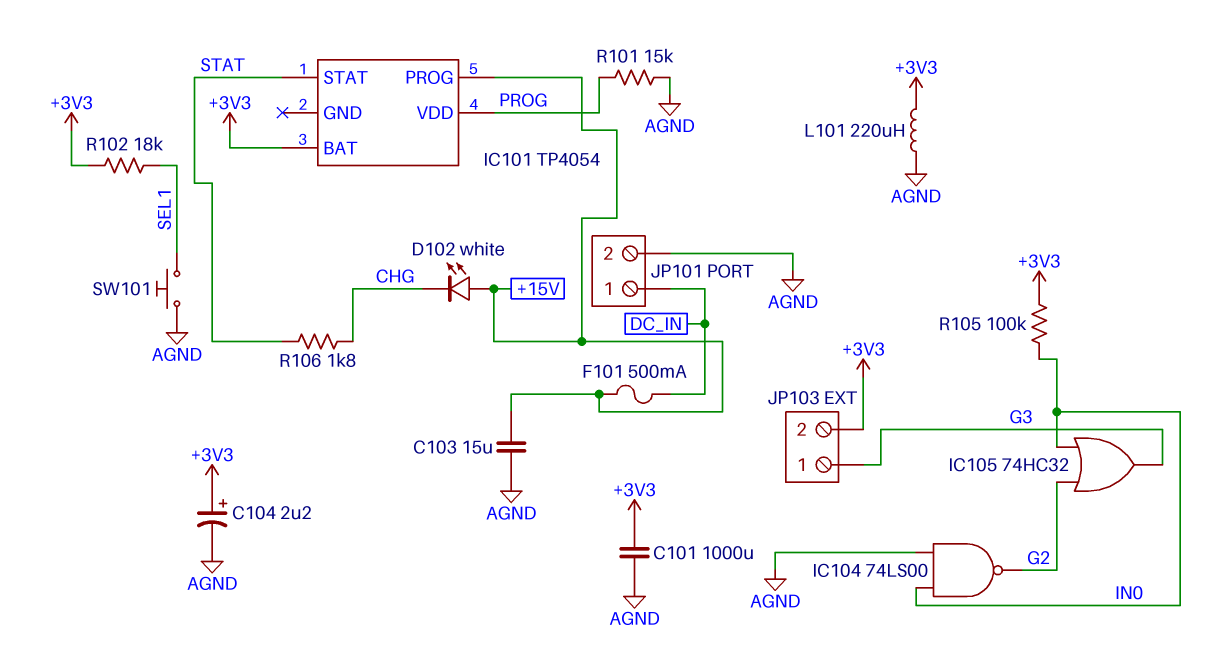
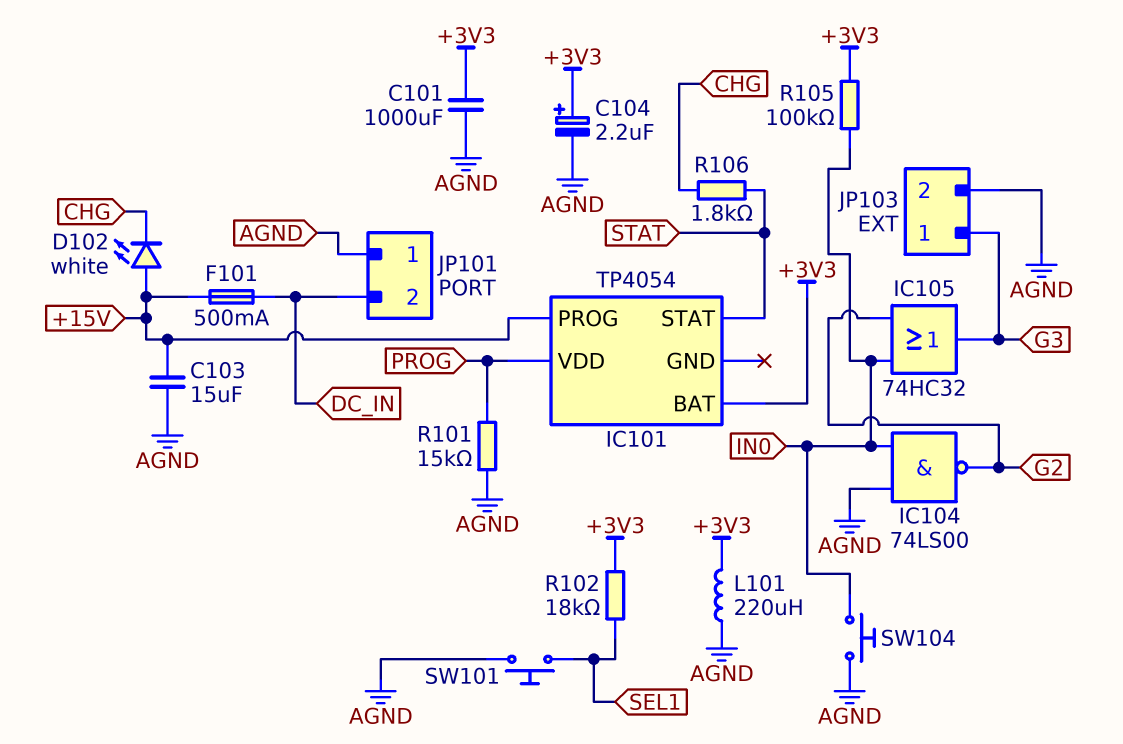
JP101 pin 1: DC_IN -> AGND
JP101 pin 2: AGND -> DC_IN
JP103 pin 2: +3V3 -> AGND
SW104: none -> button (AGND, IN0)

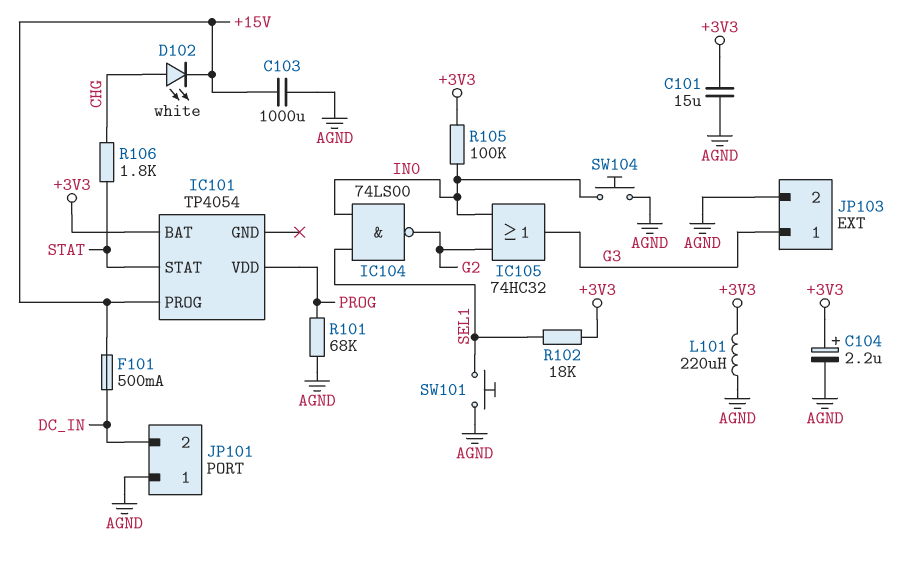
C101: 1000uF (+3V3, AGND) -> 15uF (+3V3, AGND)
C103: 15uF (+15V, AGND) -> 1000uF (+15V, AGND)
D102: LED white (A +15V, K CHG) -> LED white (A CHG, K +15V)
IC104: NAND 74LS00 (in AGND, in IN0, out G2) -> NAND 74LS00 (in IN0, in SEL1, out G2)
R101: 15k (AGND, PROG) -> 68k (AGND, PROG)

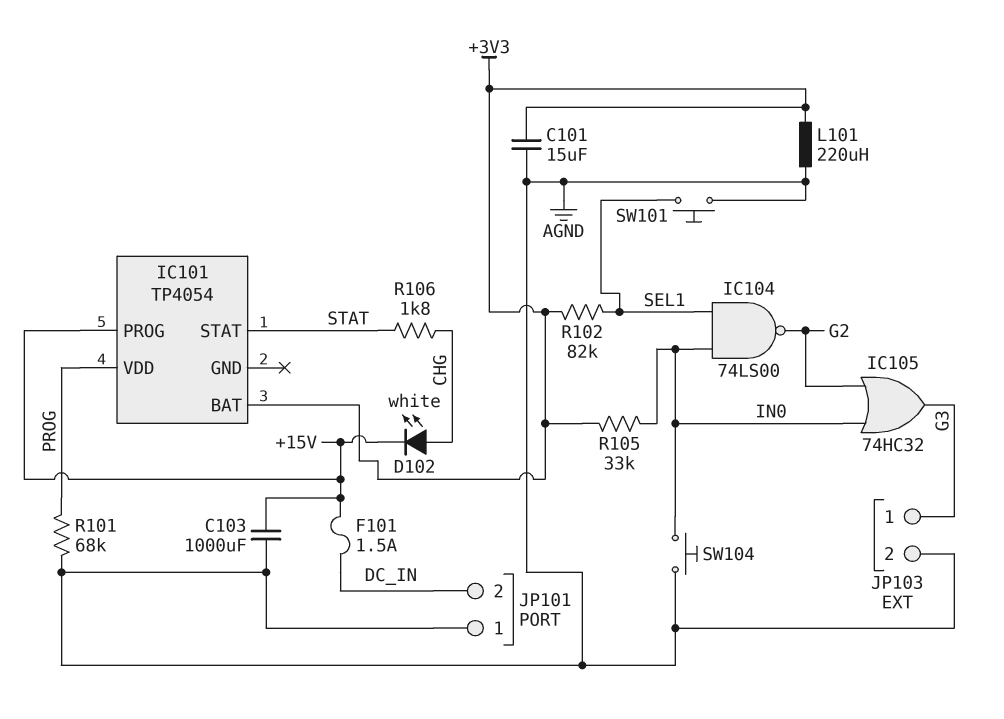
C104: 2.2uF (plus +3V3, minus AGND) -> none
F101: 500mA (+15V, DC_IN) -> 1.5A (+15V, DC_IN)
R102: 18k (+3V3, SEL1) -> 82k (+3V3, SEL1)
R105: 100k (+3V3, IN0) -> 33k (+3V3, IN0)

